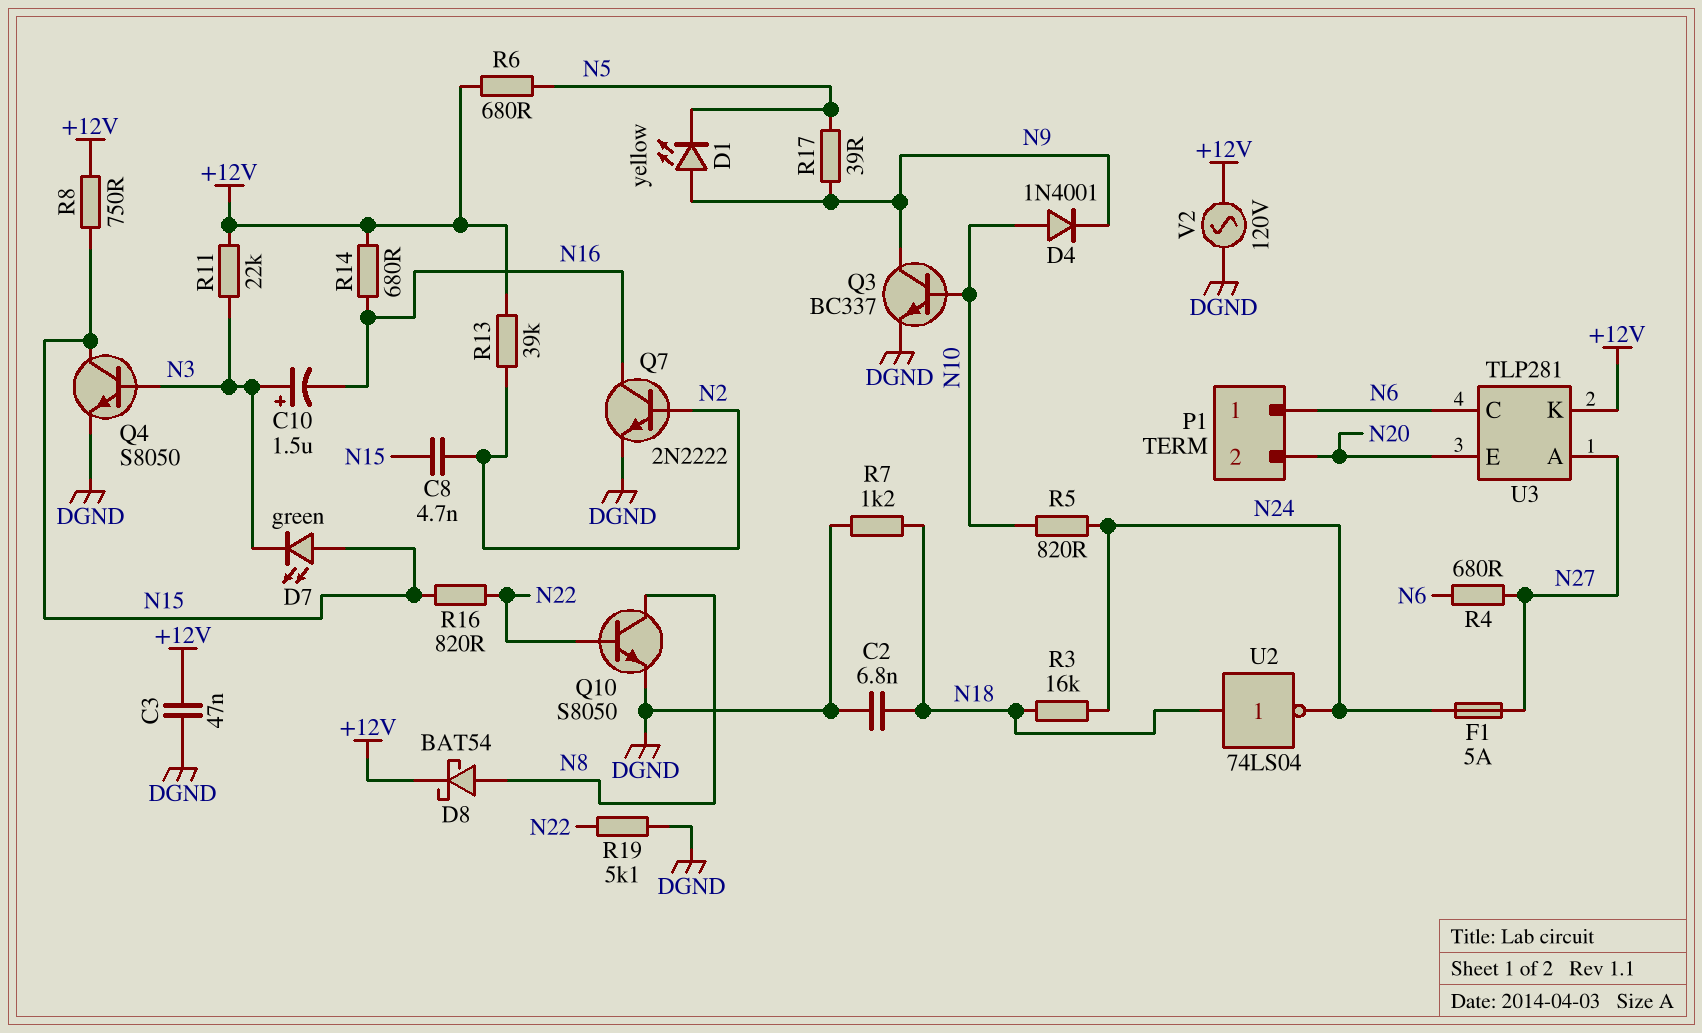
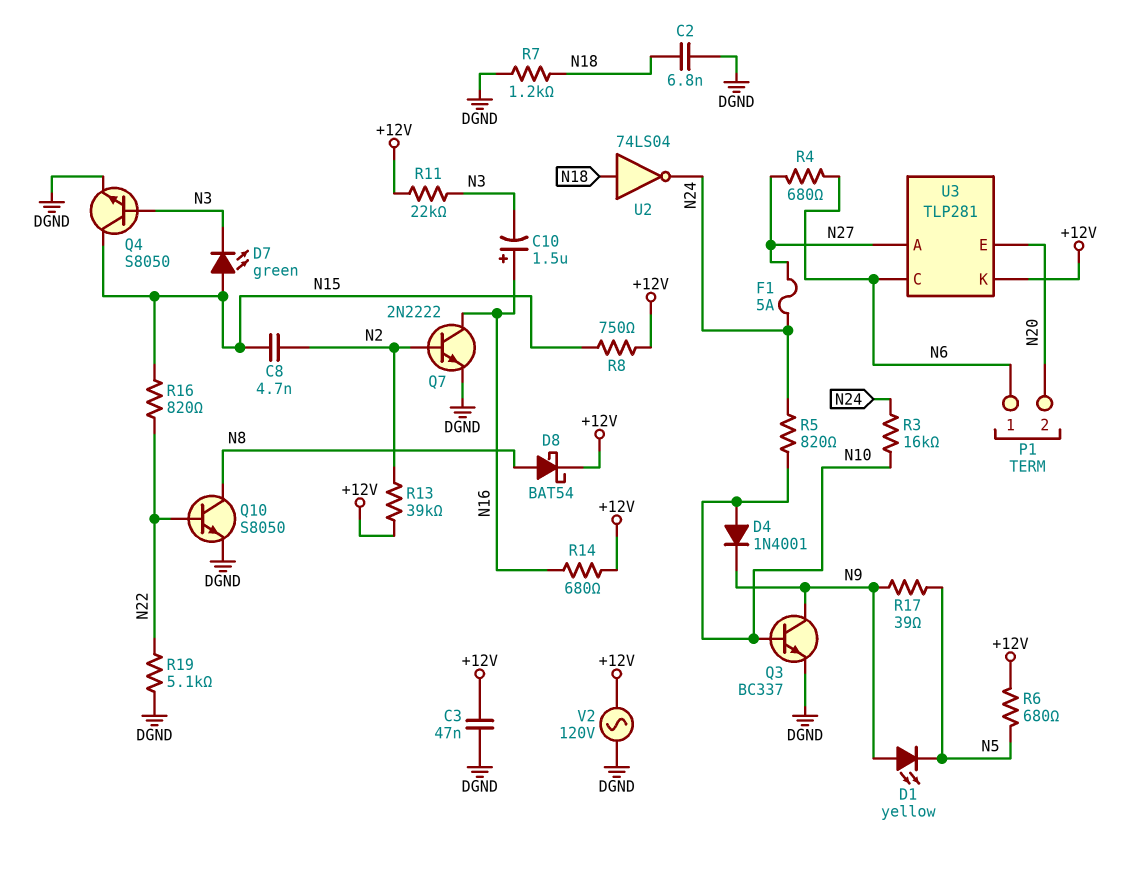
C10: 1.5uF (plus N3, minus N16) -> 1.5uF (plus N16, minus N3)
R3: 16k (N18, N24) -> 16k (N10, N24)

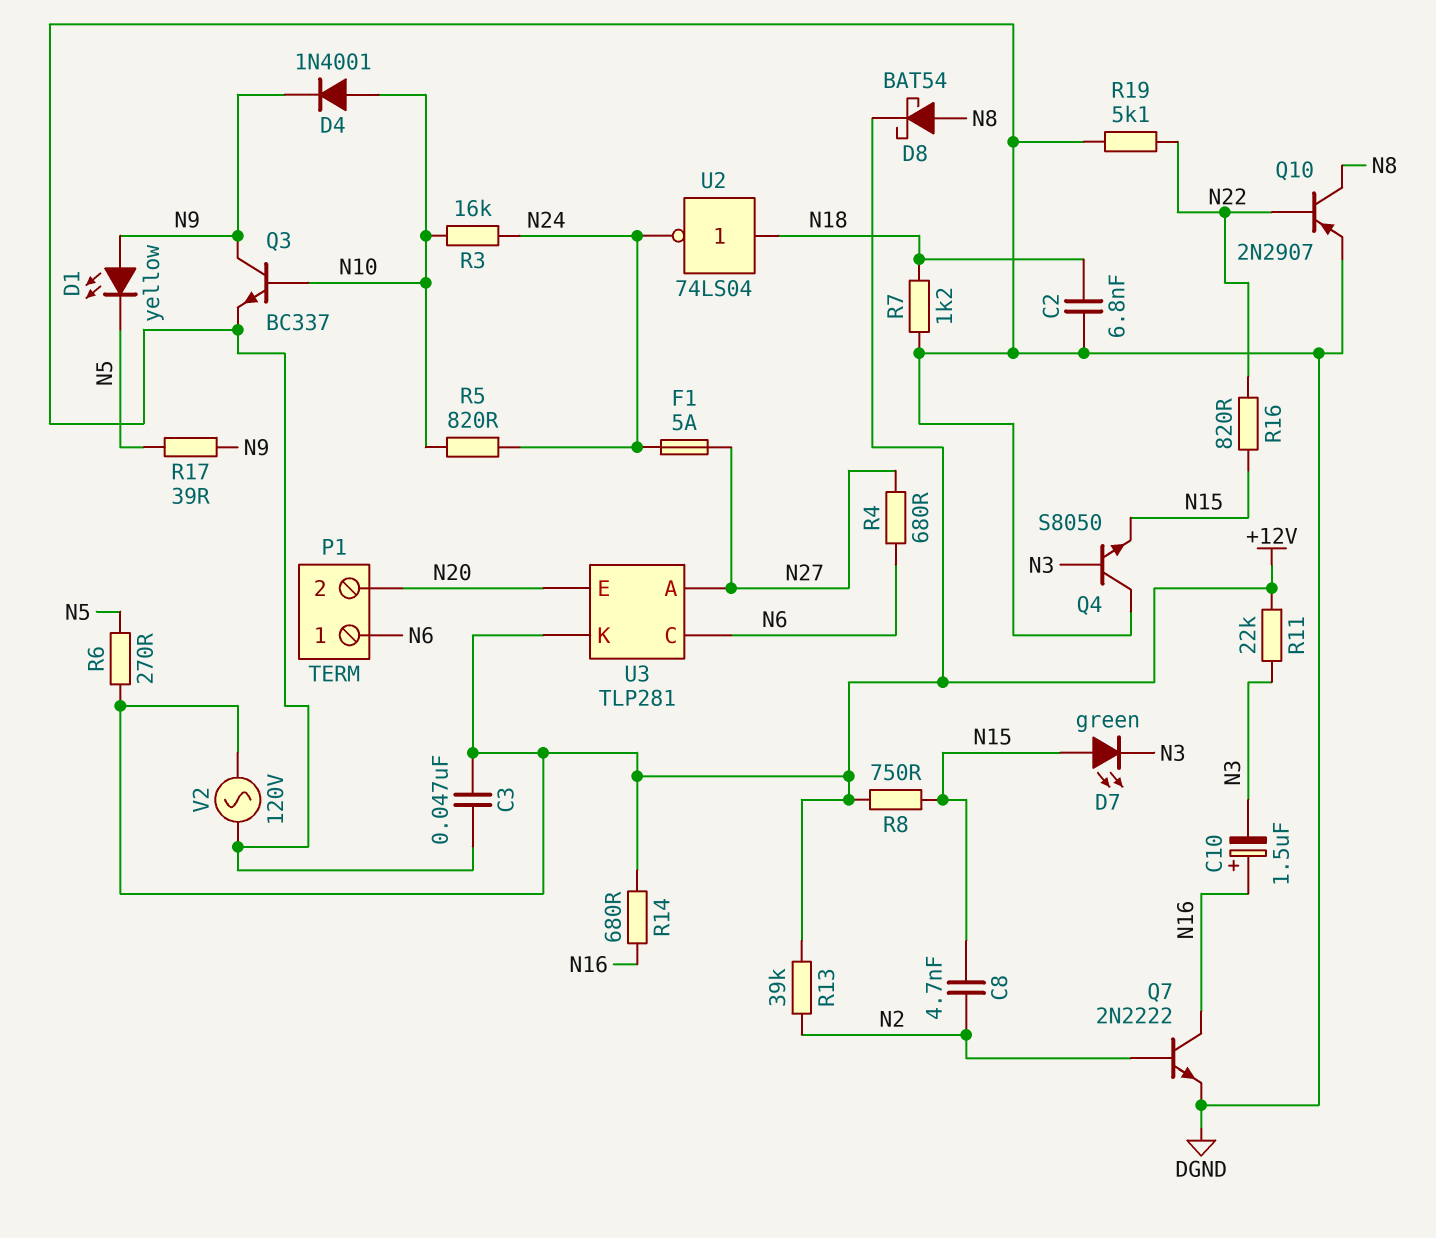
Q4: NPN S8050 (B N3, C N15, E DGND) -> NPN S8050 (B N3, C DGND, E N15)
Q10: NPN S8050 (B N22, C N8, E DGND) -> PNP 2N2907 (B N22, C N8, E DGND)
R6: 680 (+12V, N5) -> 270 (+12V, N5)

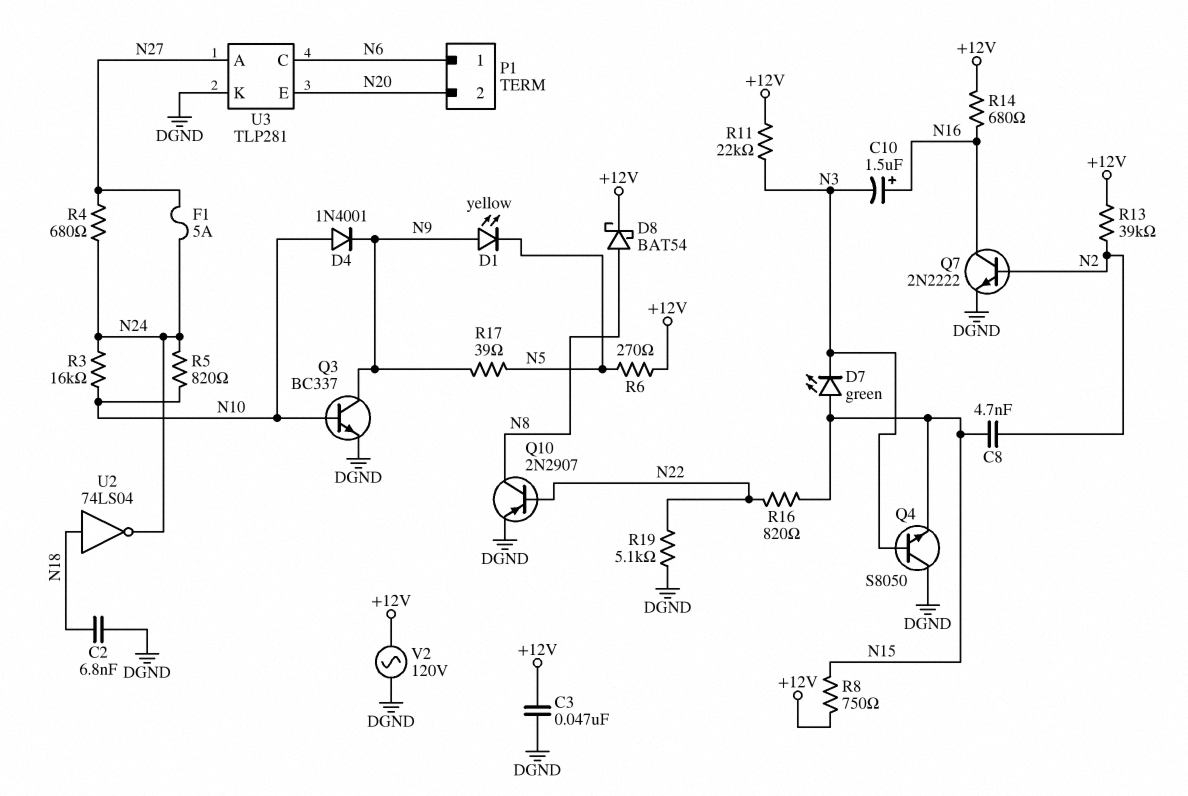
R4: 680 (N6, N27) -> 680 (N24, N27)
R7: 1.2k (DGND, N18) -> none
U3 pin K: +12V -> DGND

